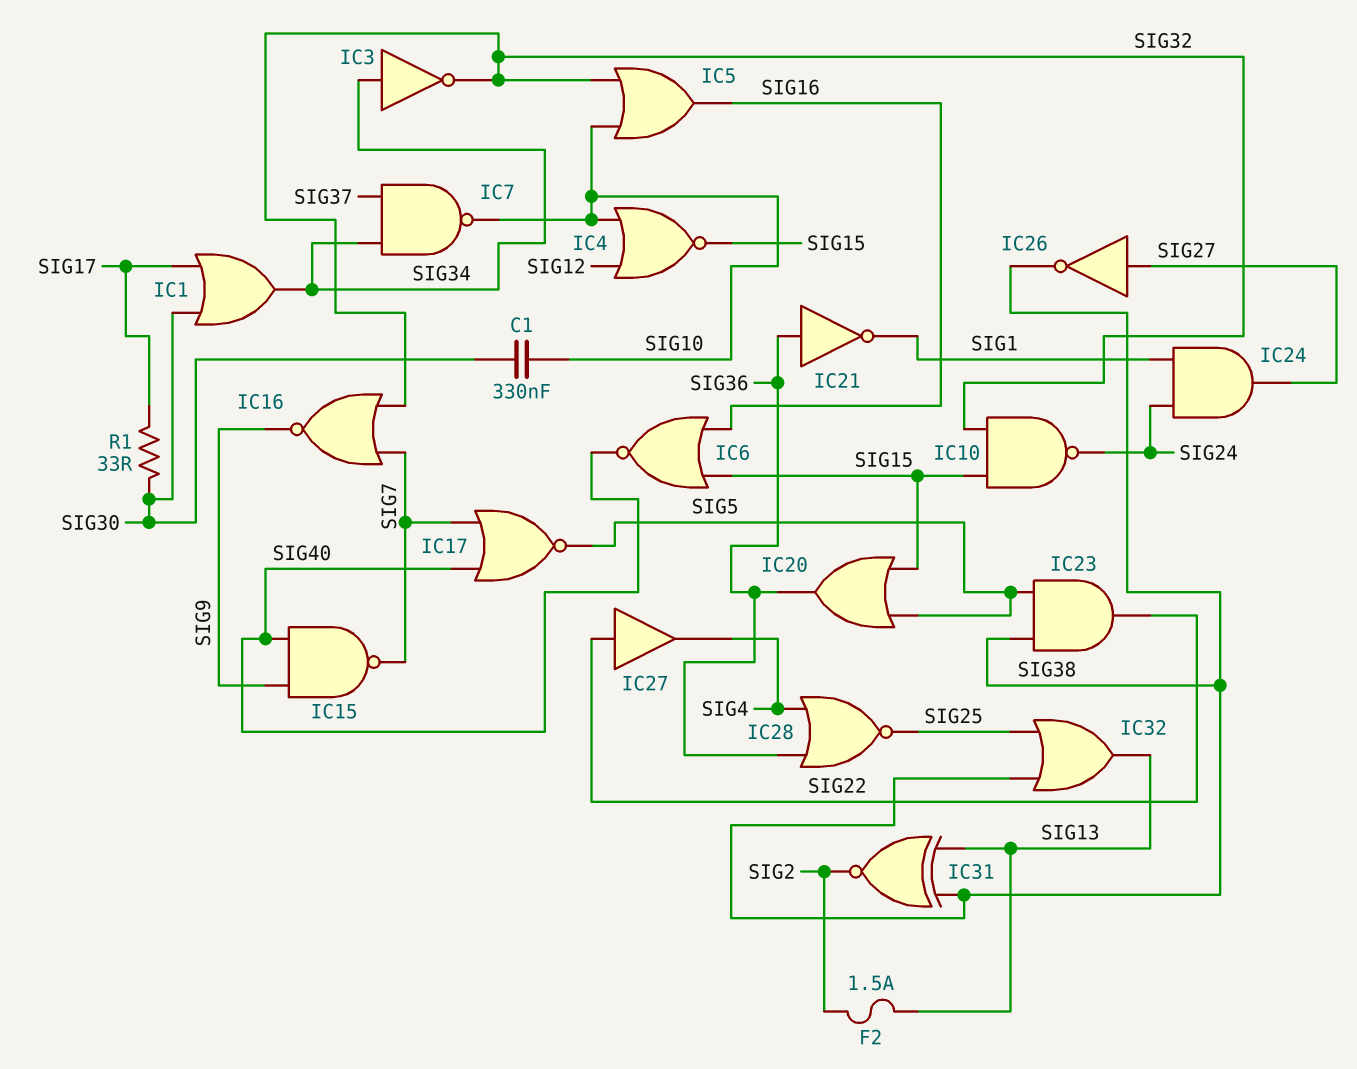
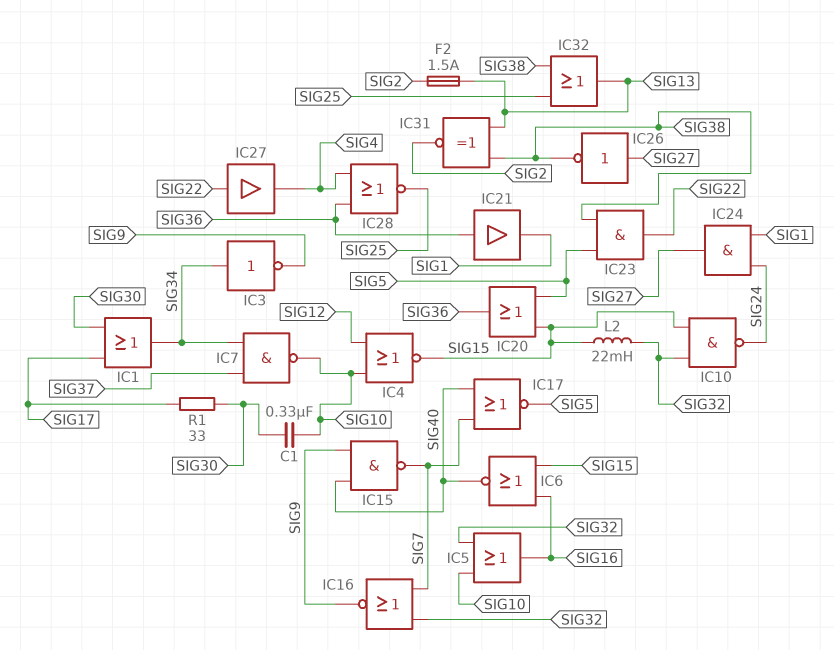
IC3: NOT (in SIG34, out SIG32) -> NOT (in SIG34, out SIG9)
IC21: NOT (in SIG36, out SIG1) -> buffer (in SIG36, out SIG1)
L2: none -> 22mH (SIG15, SIG32)

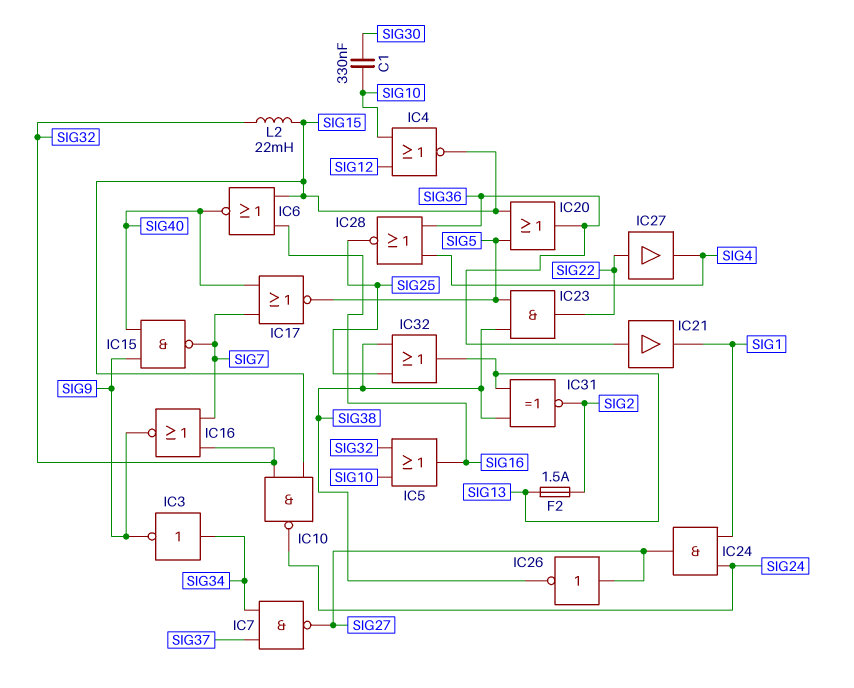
IC1: OR (in SIG17, in SIG30, out SIG34) -> none
IC7: NAND (in SIG34, in SIG37, out SIG10) -> NAND (in SIG34, in SIG37, out SIG27)
R1: 33 (SIG17, SIG30) -> none

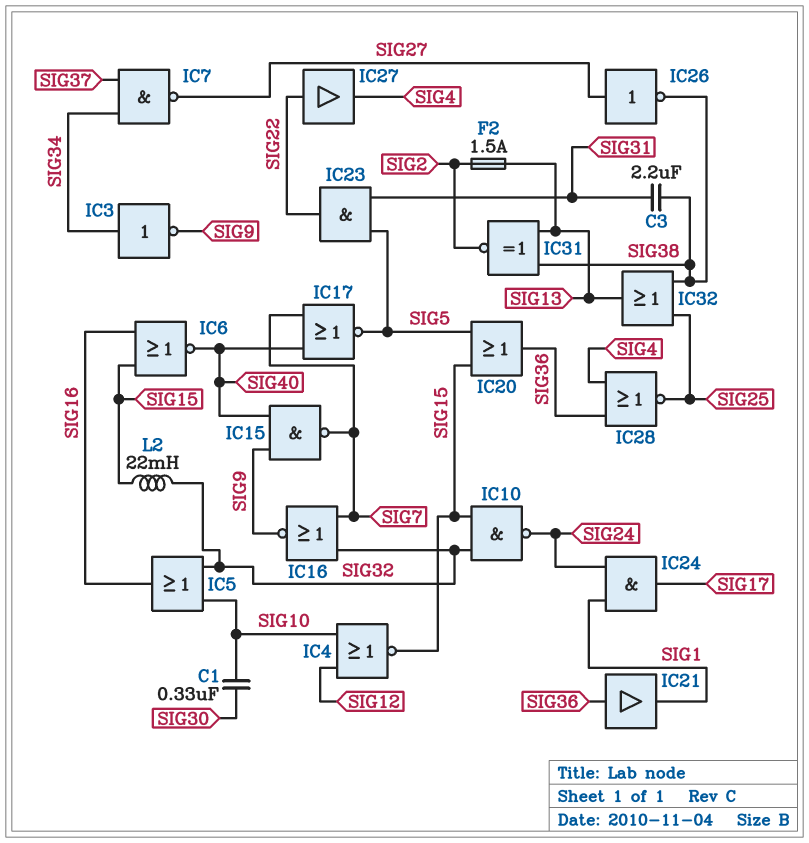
C3: none -> 2.2uF (SIG31, SIG38)
IC23: AND (in SIG5, in SIG38, out SIG22) -> AND (in SIG5, in SIG31, out SIG22)
IC24: AND (in SIG1, in SIG24, out SIG27) -> AND (in SIG1, in SIG24, out SIG17)

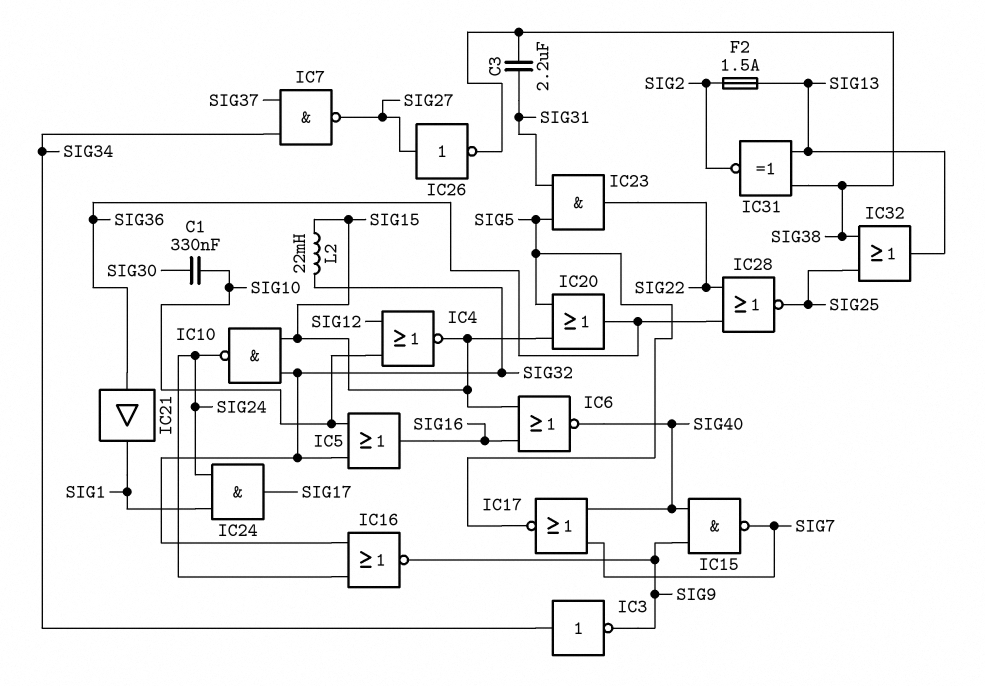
IC16: NOR (in SIG7, in SIG32, out SIG9) -> NOR (in SIG24, in SIG32, out SIG9)
IC27: buffer (in SIG22, out SIG4) -> none
IC28: NOR (in SIG4, in SIG36, out SIG25) -> NOR (in SIG22, in SIG36, out SIG25)

